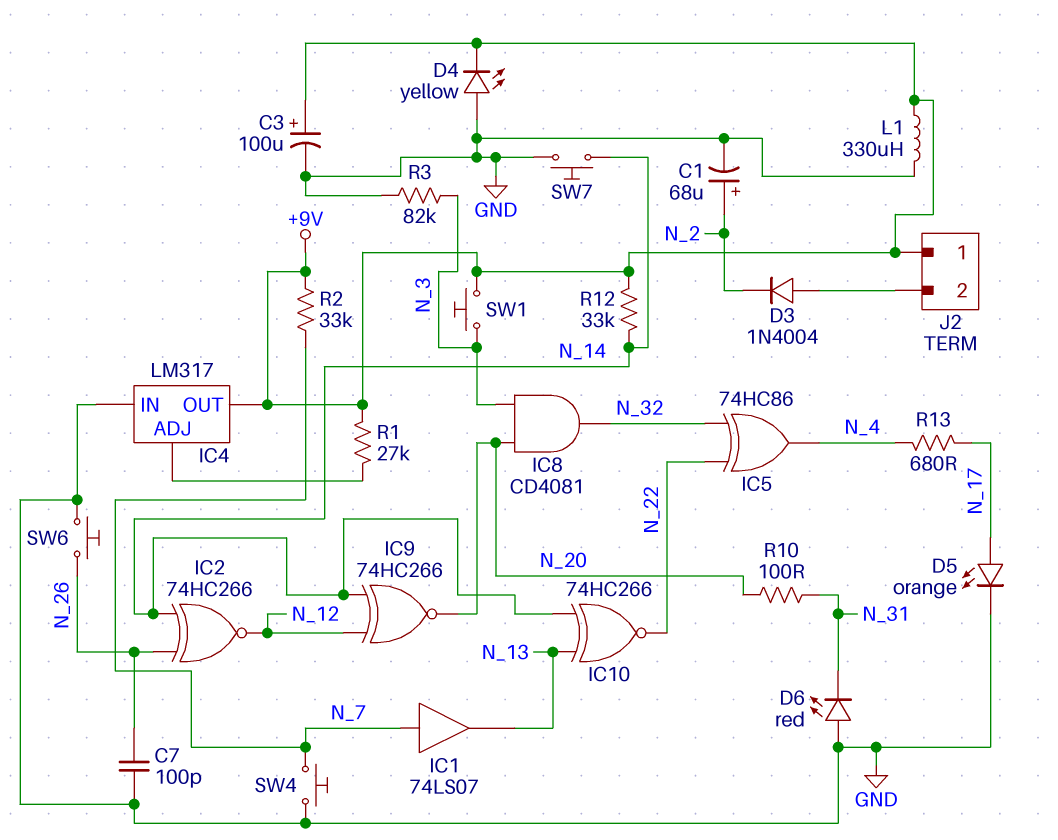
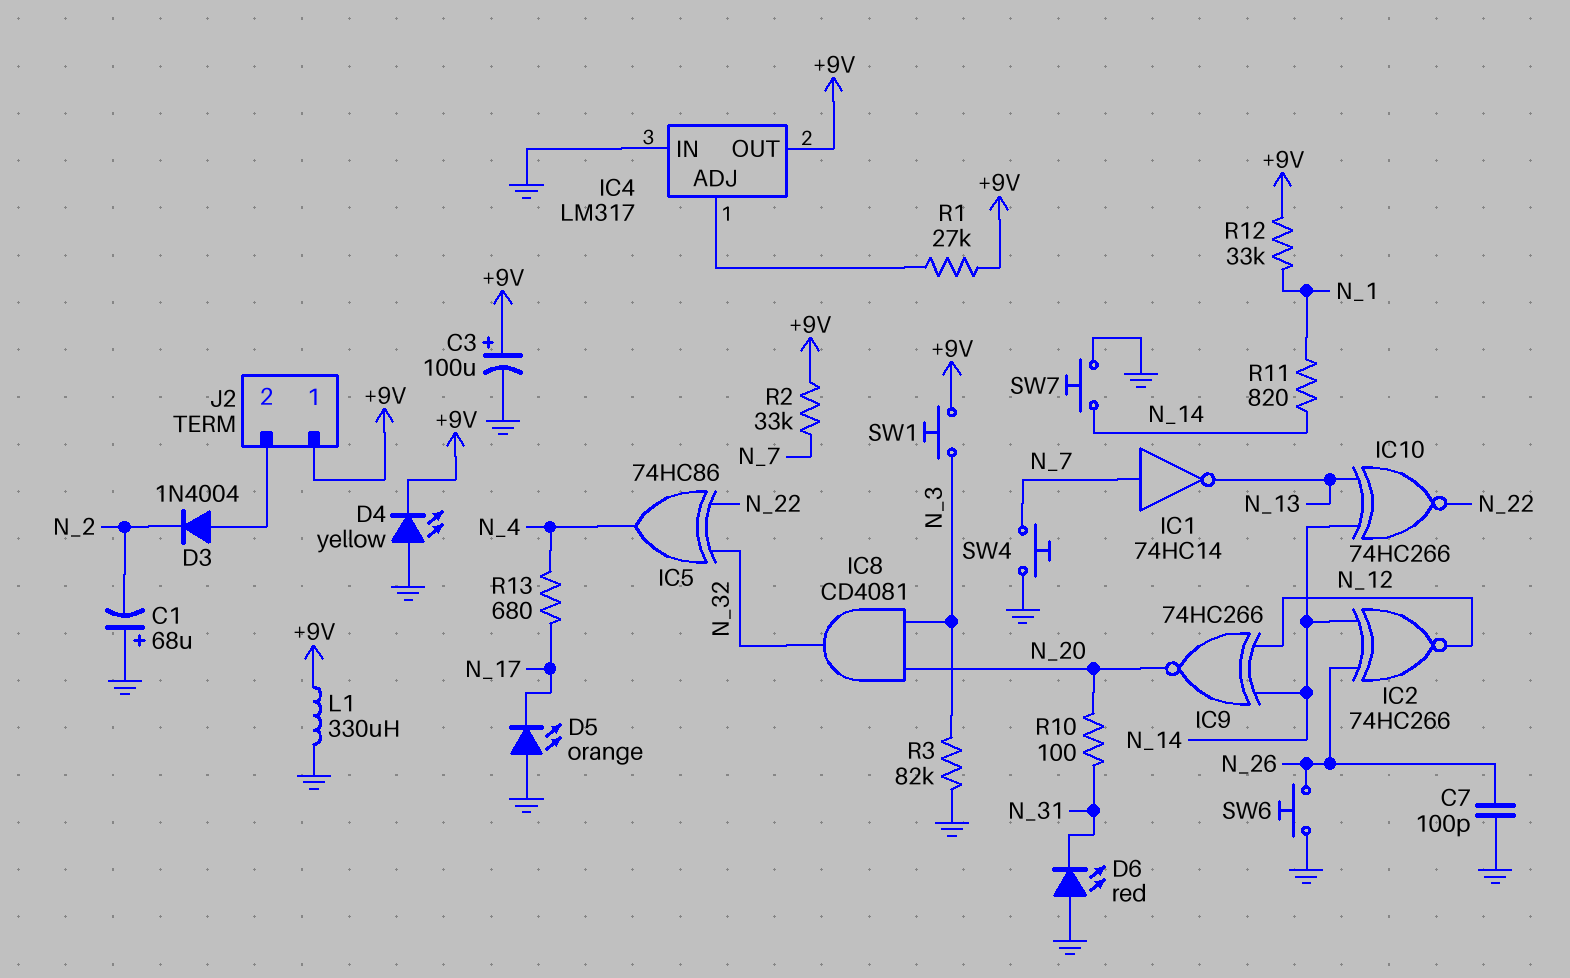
C1: 68uF (plus N_2, minus GND) -> 68uF (plus GND, minus N_2)
D5: LED orange (A N_17, K GND) -> LED orange (A GND, K N_17)
IC1: buffer 74LS07 (in N_7, out N_13) -> NOT 74HC14 (in N_7, out N_13)
R11: none -> 820 (N_1, N_14)
R12: 33k (+9V, N_14) -> 33k (+9V, N_1)

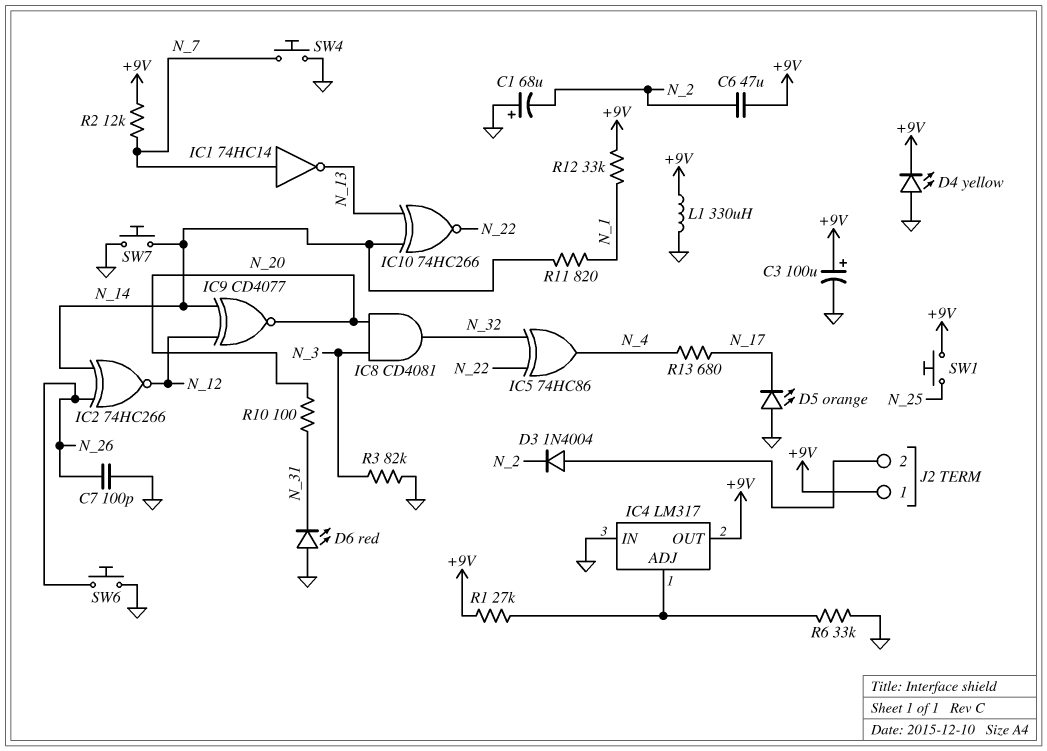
C6: none -> 47uF (+9V, N_2)
IC9: XNOR 74HC266 (in N_12, in N_14, out N_20) -> XNOR CD4077 (in N_12, in N_14, out N_20)
R2: 33k (+9V, N_7) -> 12k (+9V, N_7)
R6: none -> 33k (GND, IC4/ADJ)
SW1: button (+9V, N_3) -> button (+9V, N_25)

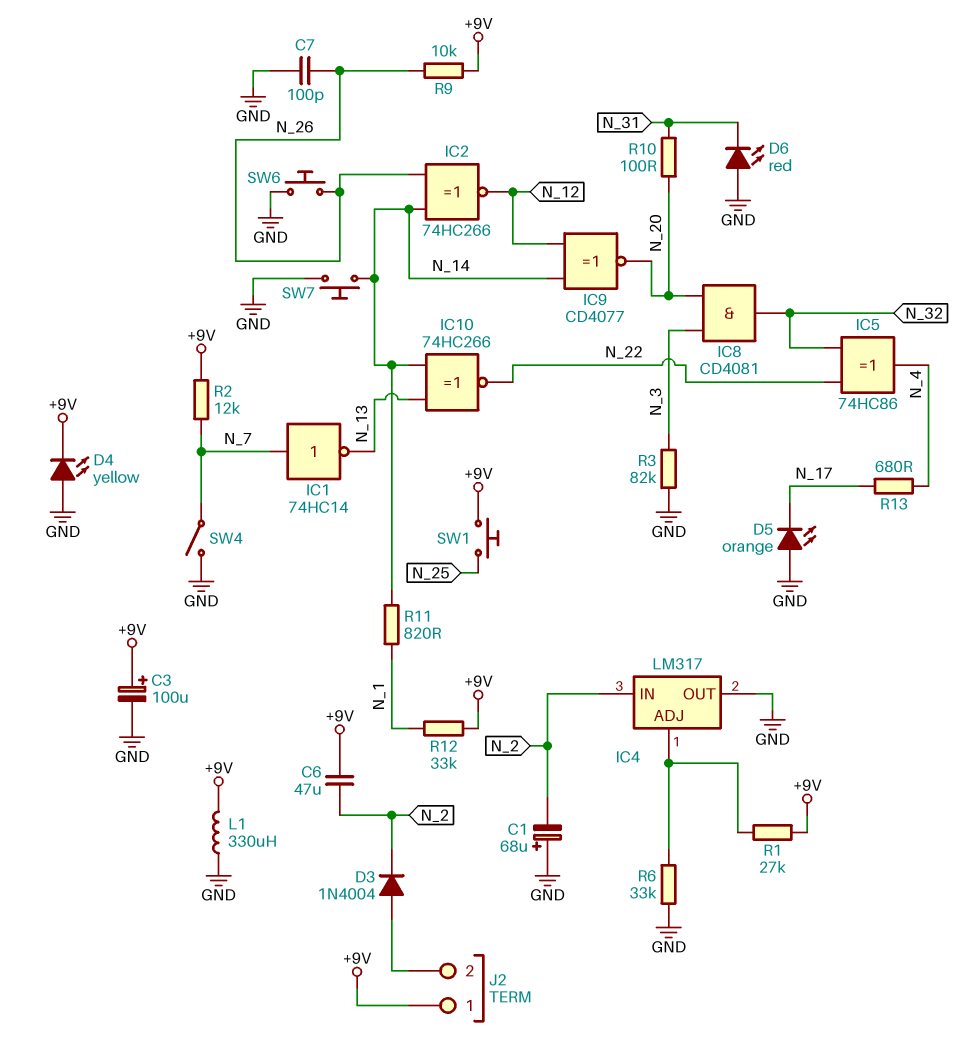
IC4 pin IN: GND -> N_2
IC4 pin OUT: +9V -> GND
R9: none -> 10k (+9V, N_26)
SW4: button (GND, N_7) -> switch (GND, N_7)

